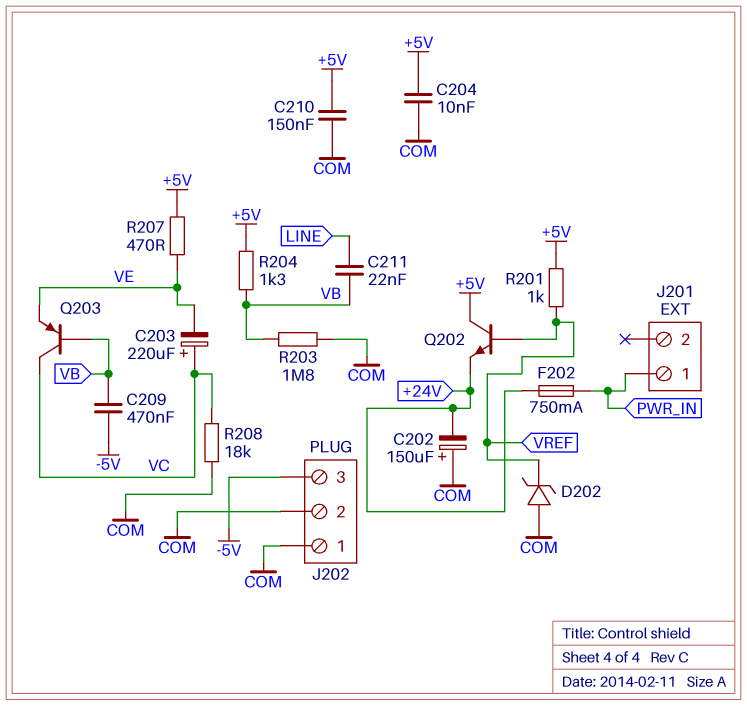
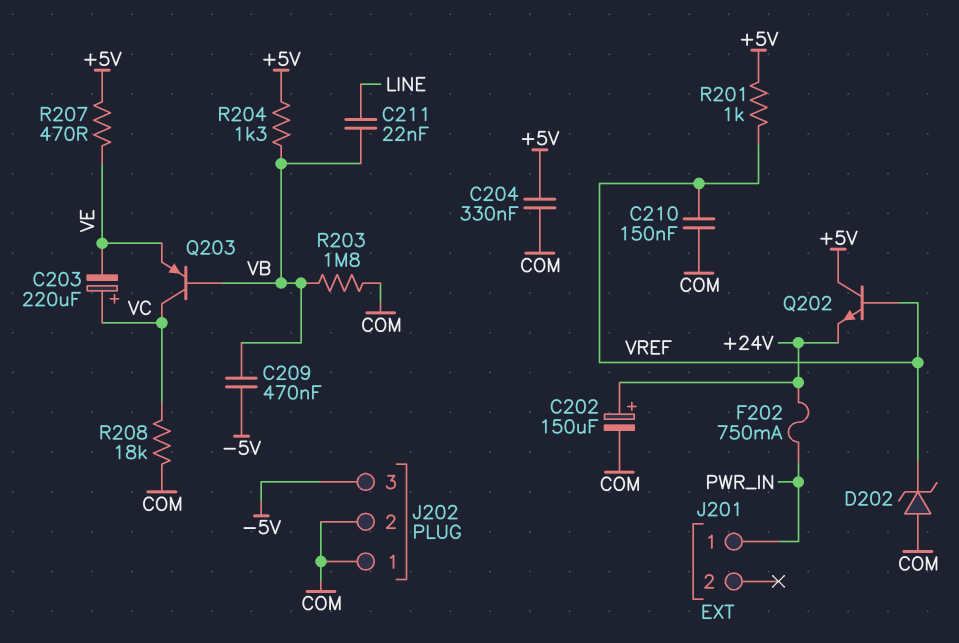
C202: 150uF (plus COM, minus +24V) -> 150uF (plus +24V, minus COM)
C204: 10nF (+5V, COM) -> 330nF (+5V, COM)
C210: 150nF (+5V, COM) -> 150nF (COM, VREF)

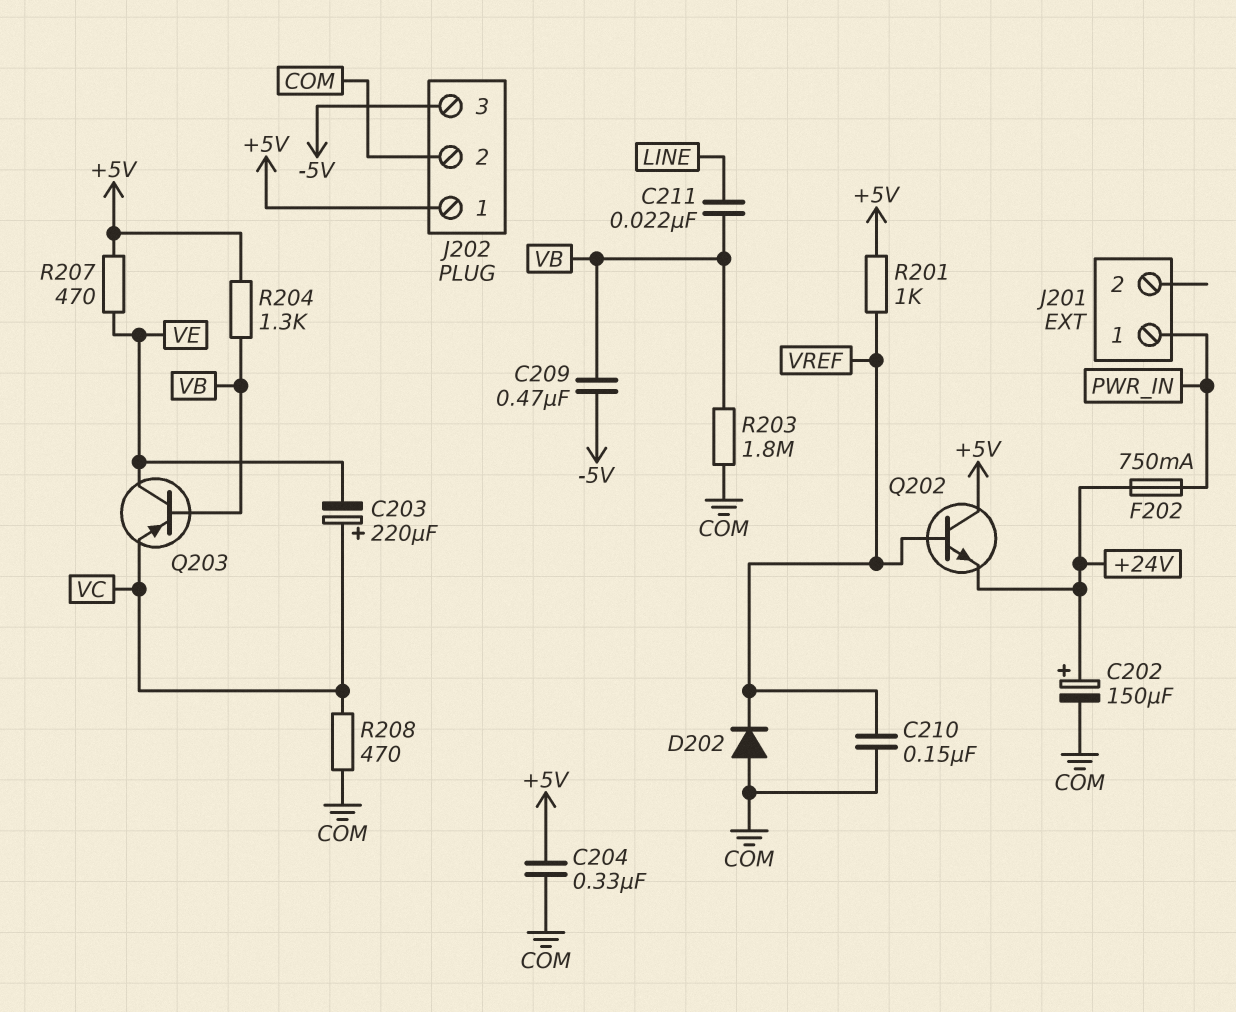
D202: zener (A COM, K VREF) -> diode (A COM, K VREF)
J202 pin 1: COM -> +5V
Q203: PNP (B VB, C VC, E VE) -> PNP (B VB, C VE, E VC)
R208: 18k (COM, VC) -> 470 (COM, VC)

